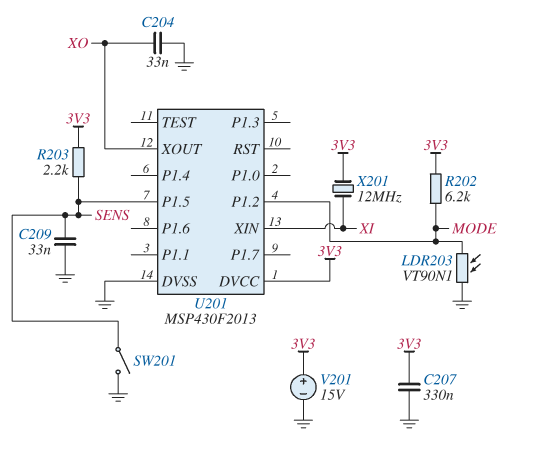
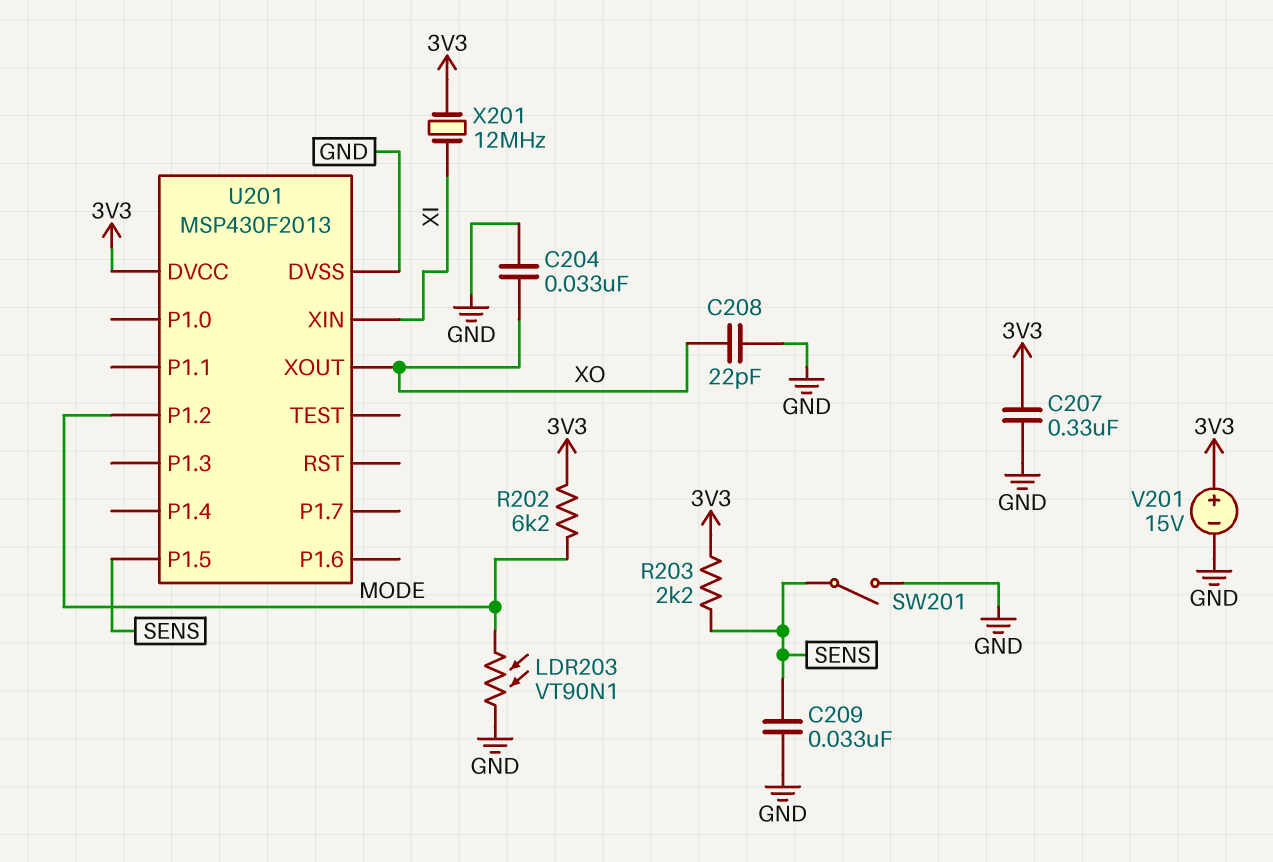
C208: none -> 22pF (GND, XO)

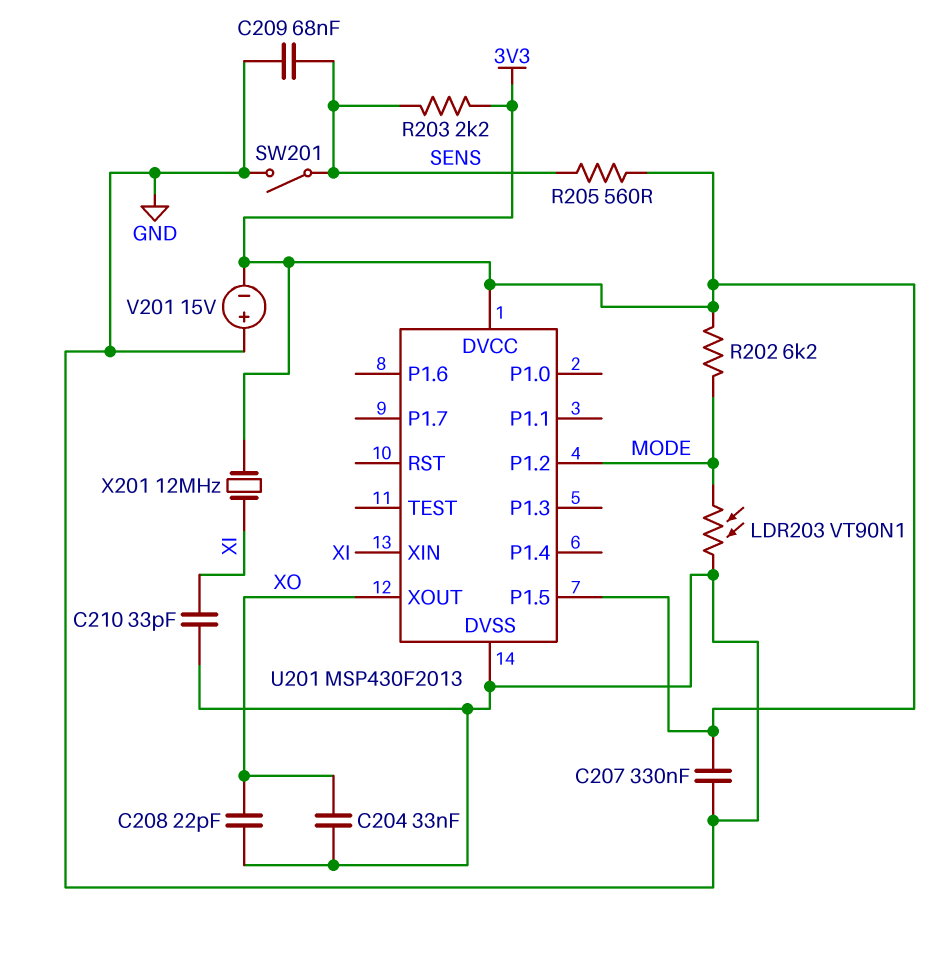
C209: 33nF (GND, SENS) -> 68nF (GND, SENS)
C210: none -> 33pF (GND, XI)
R205: none -> 560 (3V3, SENS)
U201 pin P1.5: SENS -> 3V3
V201: 15V (plus 3V3, minus GND) -> 15V (plus GND, minus 3V3)

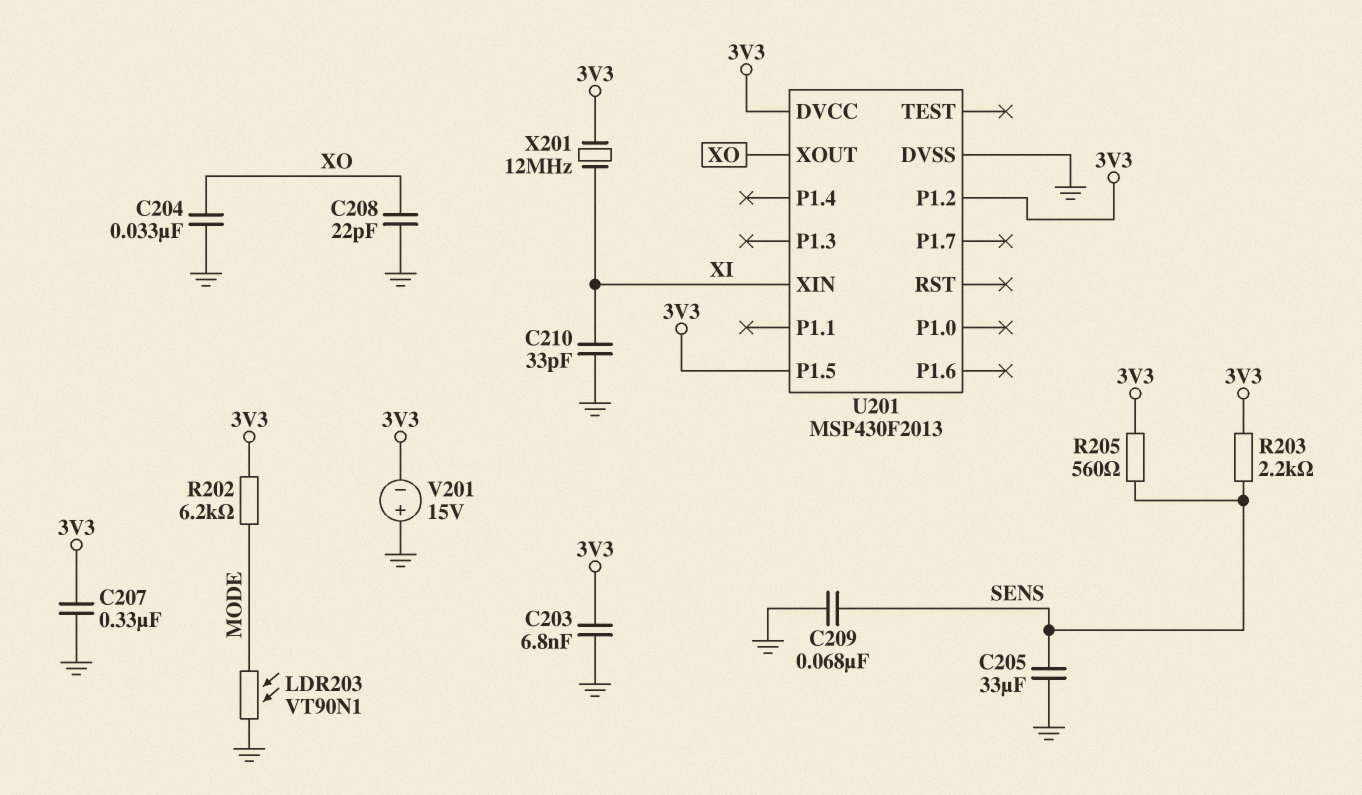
C203: none -> 6.8nF (3V3, GND)
C205: none -> 33uF (GND, SENS)
SW201: switch (GND, SENS) -> none
U201 pin P1.2: MODE -> 3V3

